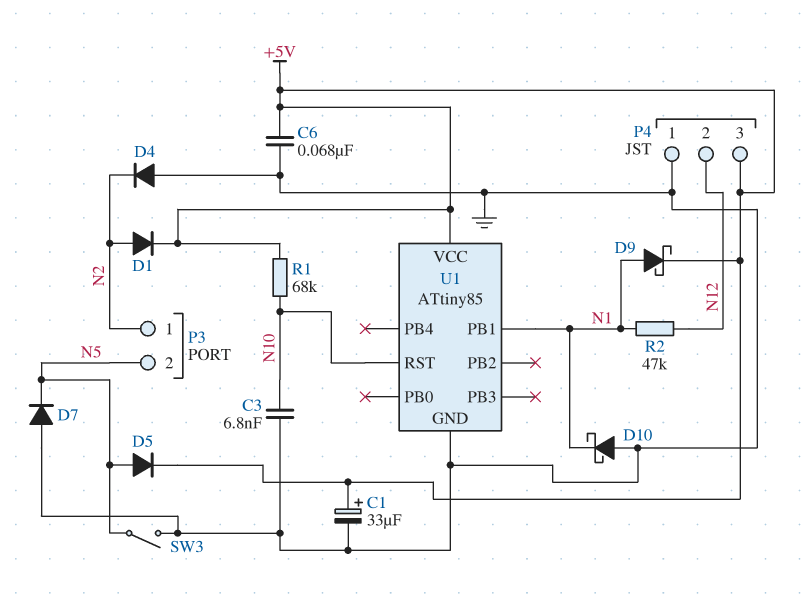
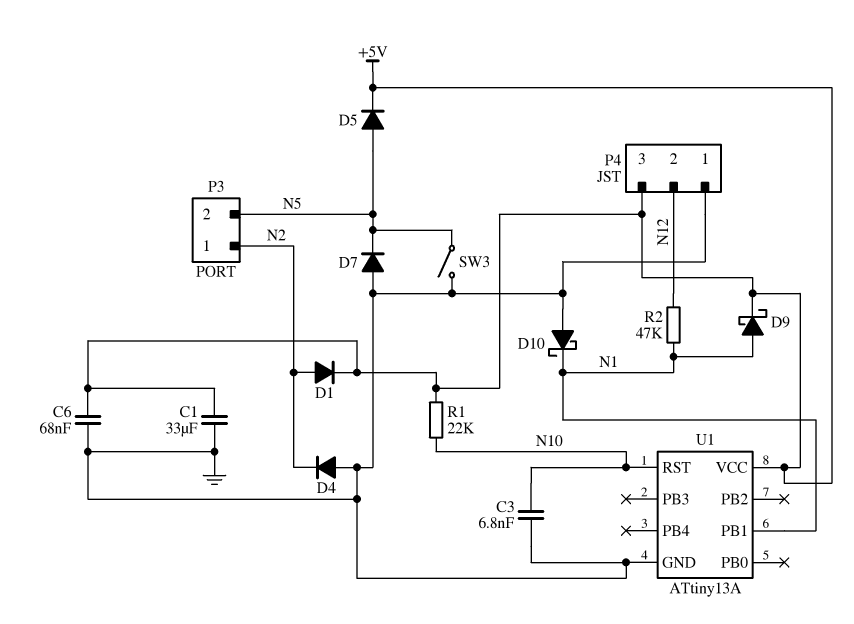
C1: 33uF (plus +5V, minus GND) -> 33uF (+5V, GND)
R1: 68k (+5V, N10) -> 22k (+5V, N10)
U1: ATtiny85 -> ATtiny13A

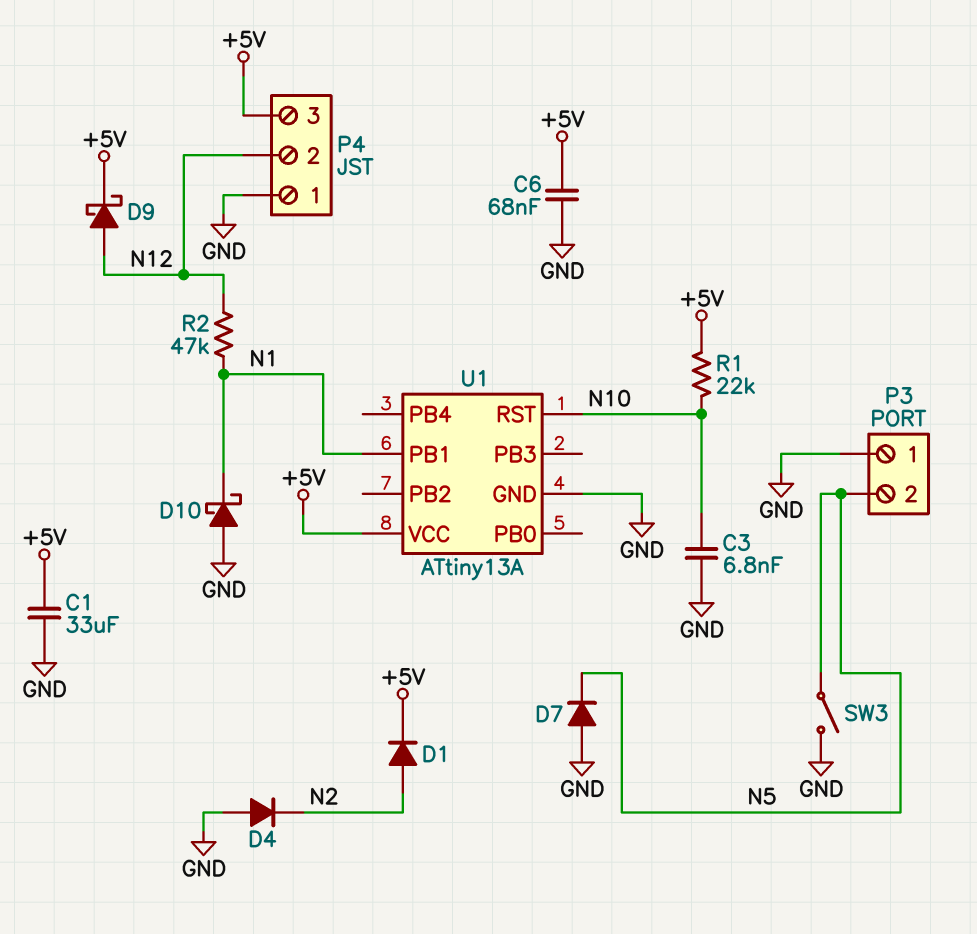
D5: diode (A N5, K +5V) -> none
D9: schottky (A N1, K +5V) -> schottky (A N12, K +5V)
P3 pin 1: N2 -> GND

